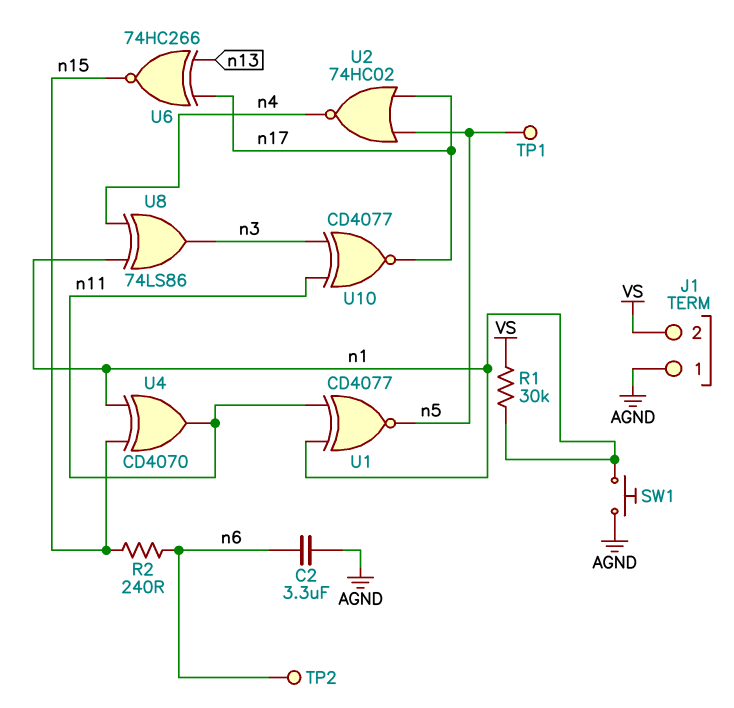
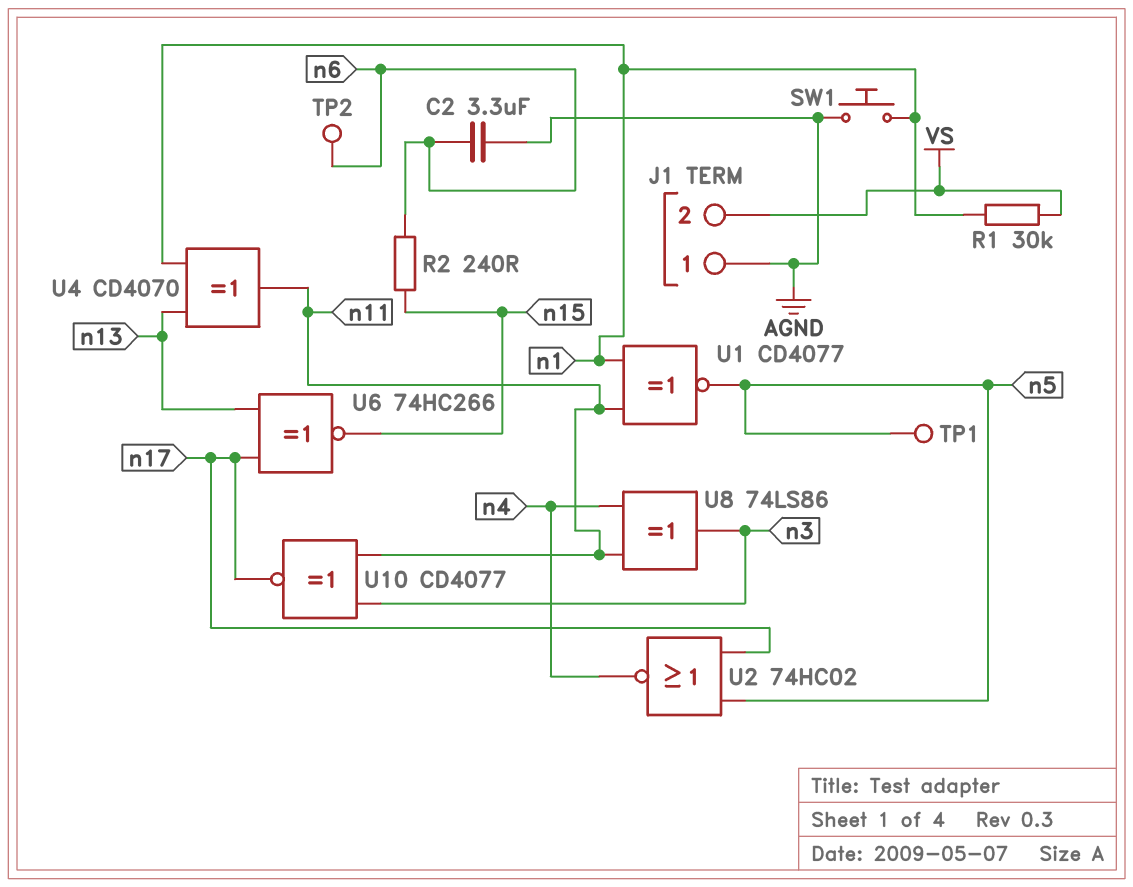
U4: XOR CD4070 (in n1, in n15, out n11) -> XOR CD4070 (in n1, in n13, out n11)
U8: XOR 74LS86 (in n1, in n4, out n3) -> XOR 74LS86 (in n4, in n11, out n3)

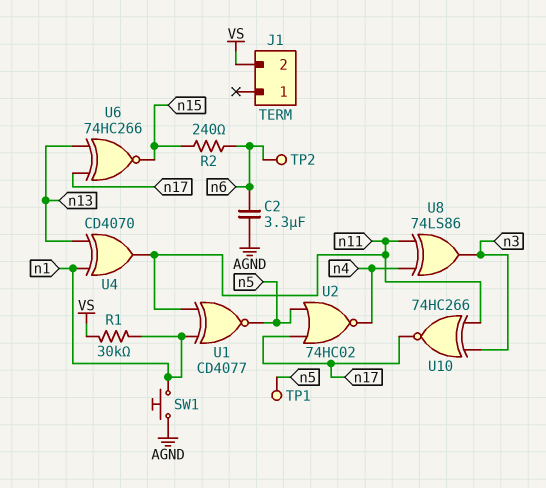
J1 pin 1: AGND -> none
U10: XNOR CD4077 (in n3, in n11, out n17) -> XNOR 74HC266 (in n3, in n11, out n17)

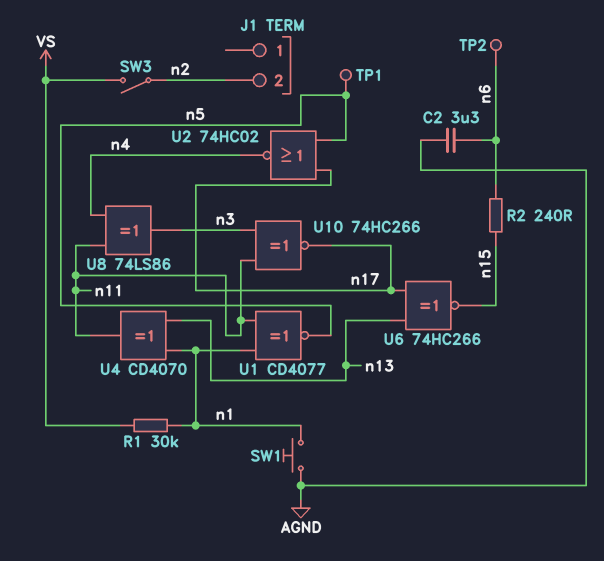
J1 pin 2: VS -> n2
SW3: none -> switch (VS, n2)

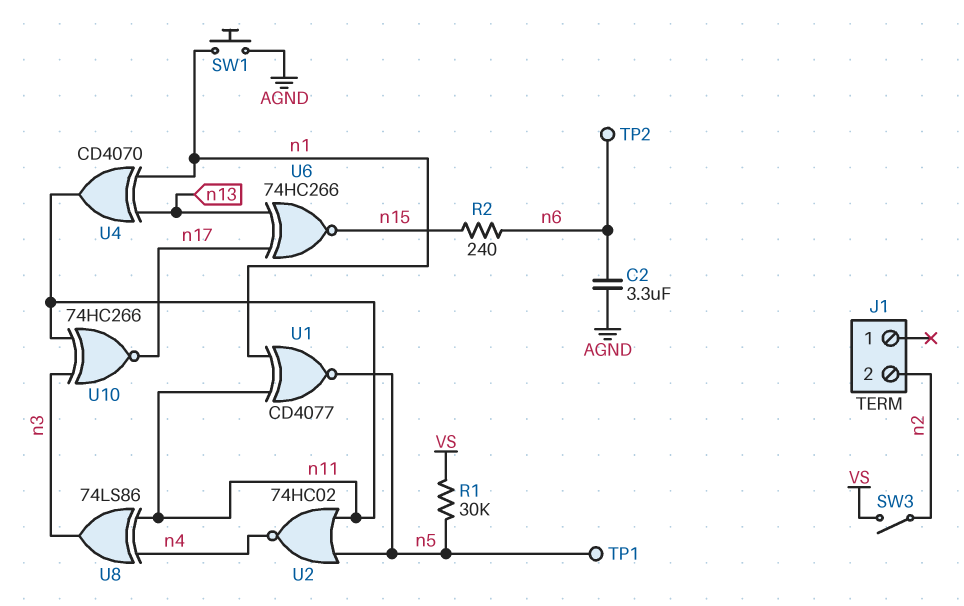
R1: 30k (VS, n1) -> 30k (VS, n5)
U2: NOR 74HC02 (in n5, in n17, out n4) -> NOR 74HC02 (in n5, in n11, out n4)

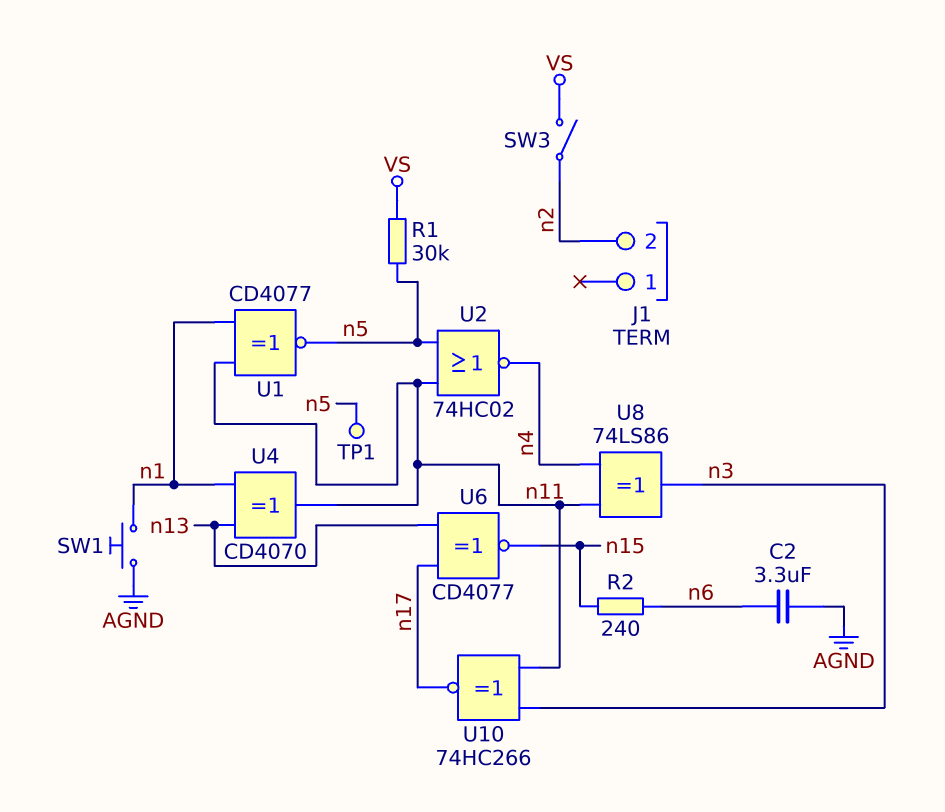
TP2: test point (n6) -> none
U6: XNOR 74HC266 (in n13, in n17, out n15) -> XNOR CD4077 (in n13, in n17, out n15)

